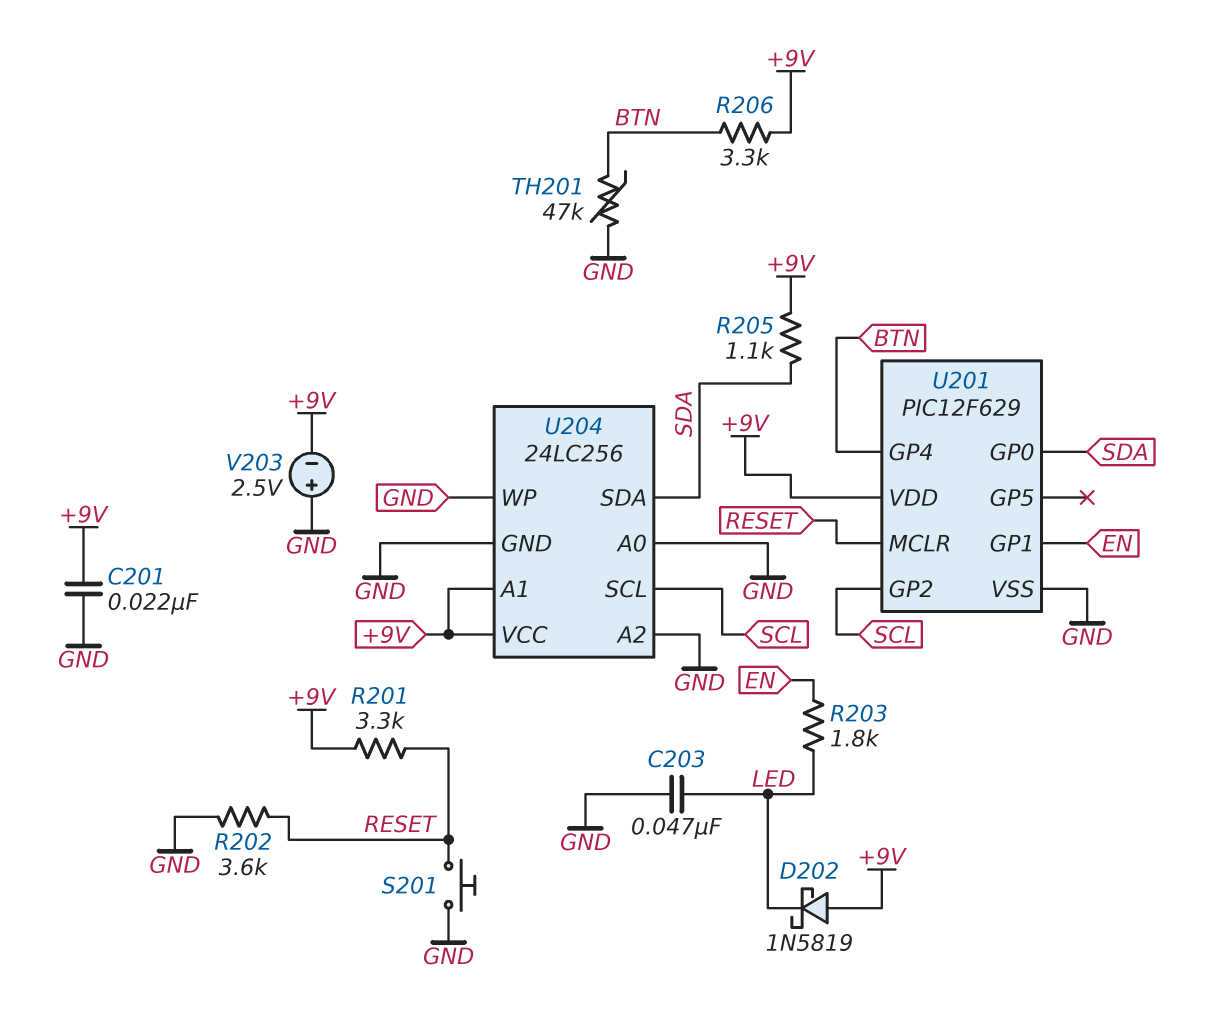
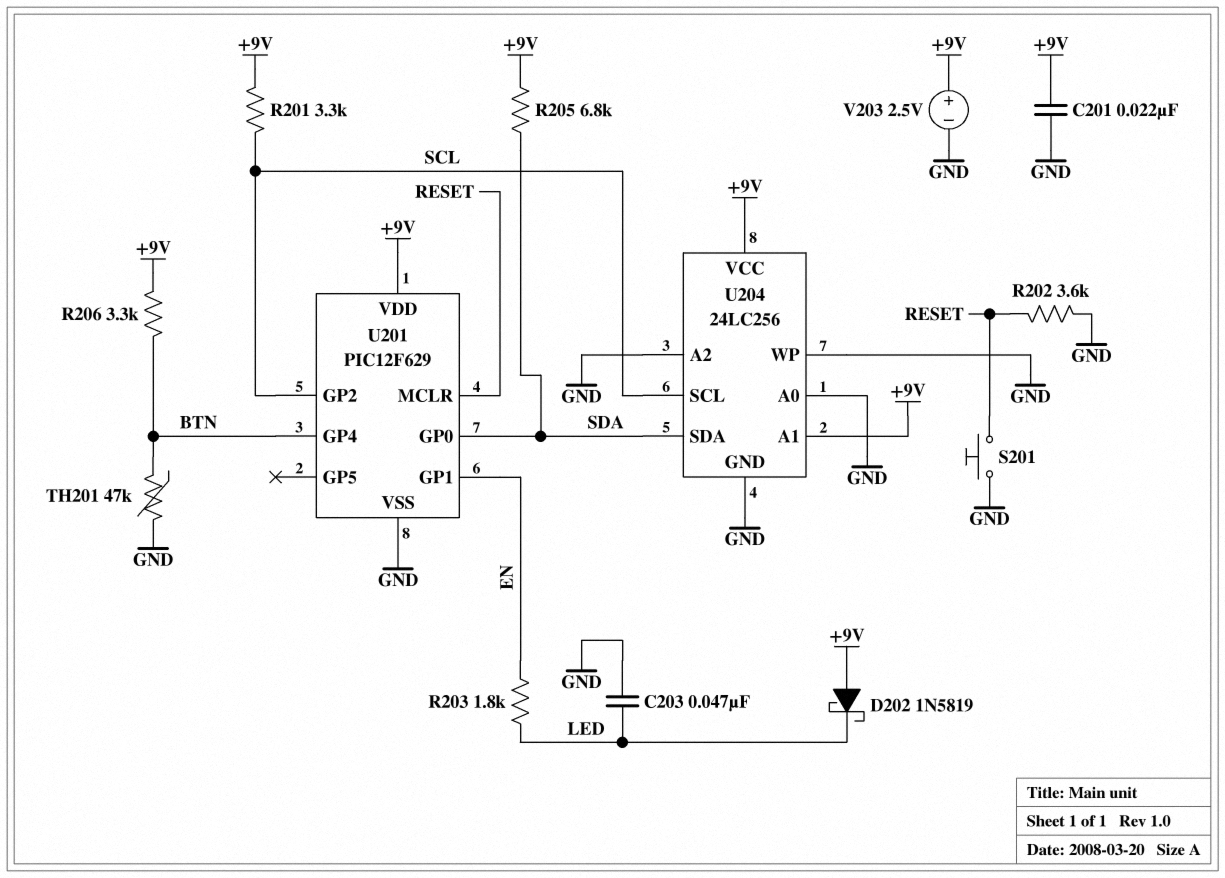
R201: 3.3k (+9V, RESET) -> 3.3k (+9V, SCL)
R205: 1.1k (+9V, SDA) -> 6.8k (+9V, SDA)
V203: 2.5V (plus GND, minus +9V) -> 2.5V (plus +9V, minus GND)

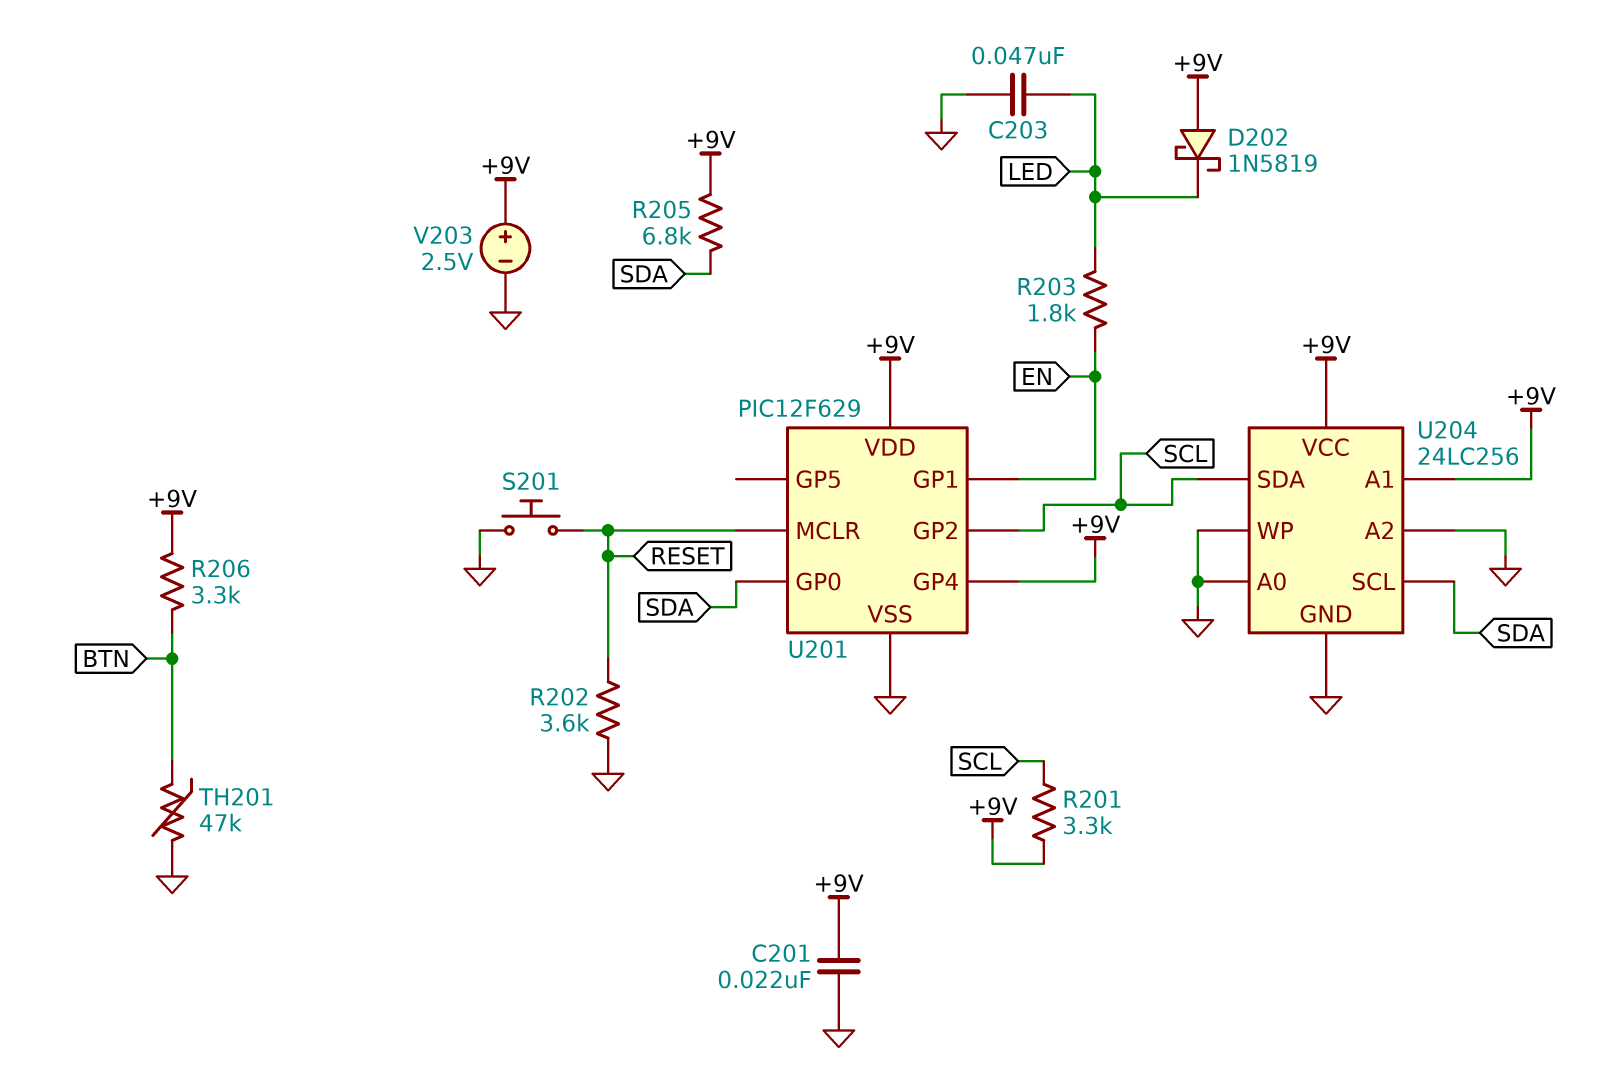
U201 pin GP4: BTN -> +9V
U204 pin SCL: SCL -> SDA
U204 pin SDA: SDA -> SCL

